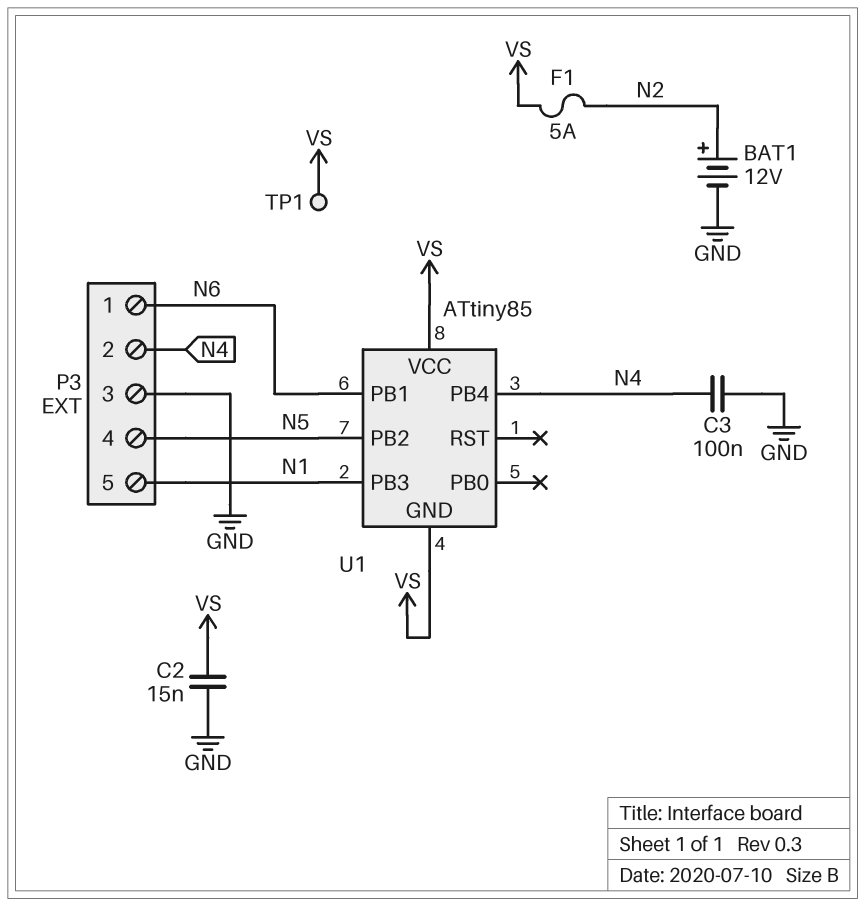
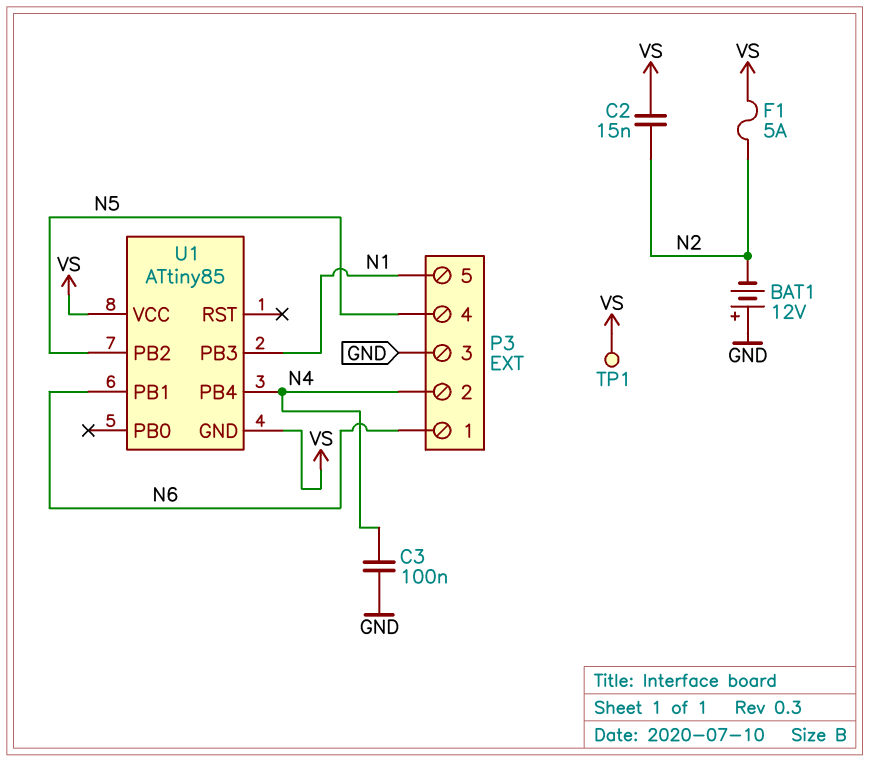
BAT1: 12V (plus N2, minus GND) -> 12V (plus GND, minus N2)
C2: 15nF (GND, VS) -> 15nF (N2, VS)

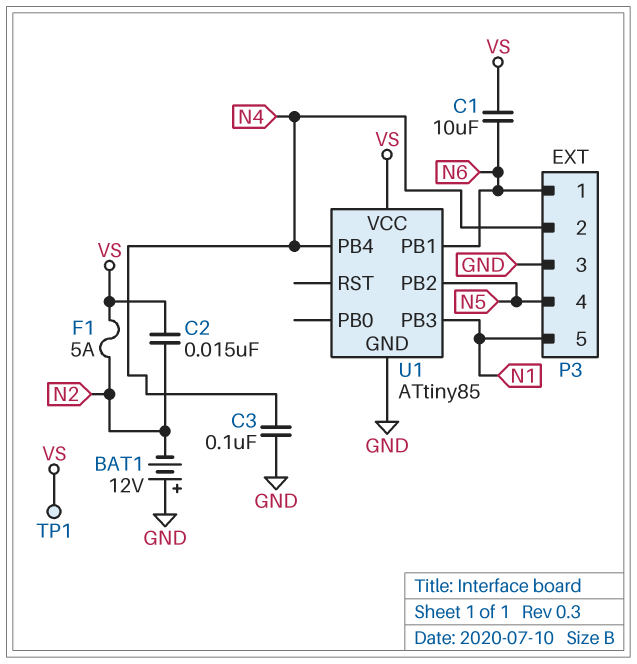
C1: none -> 10uF (N6, VS)
U1 pin GND: VS -> GND

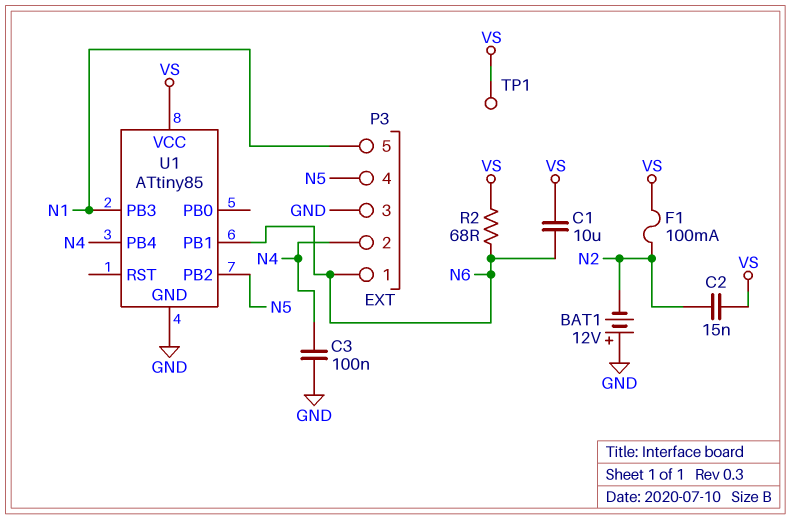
F1: 5A (N2, VS) -> 100mA (N2, VS)
R2: none -> 68 (N6, VS)

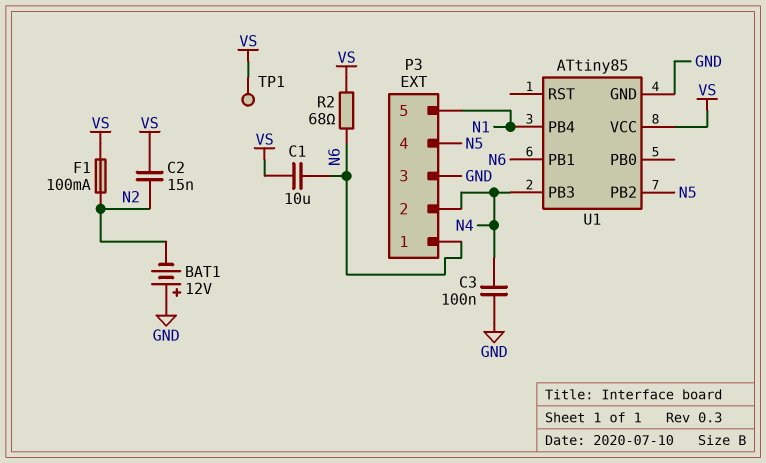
U1 pin PB3: N1 -> N4
U1 pin PB4: N4 -> N1

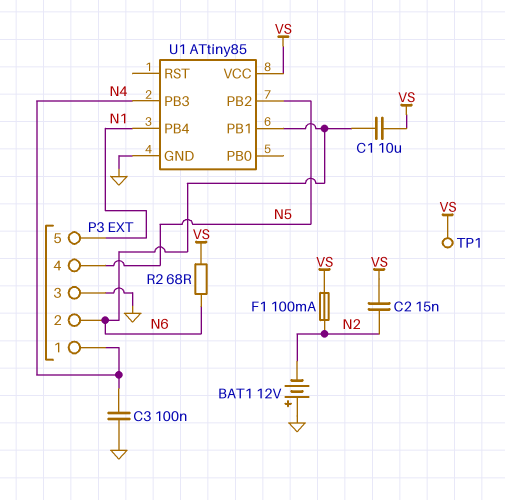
P3 pin 1: N6 -> N4
P3 pin 2: N4 -> N6

